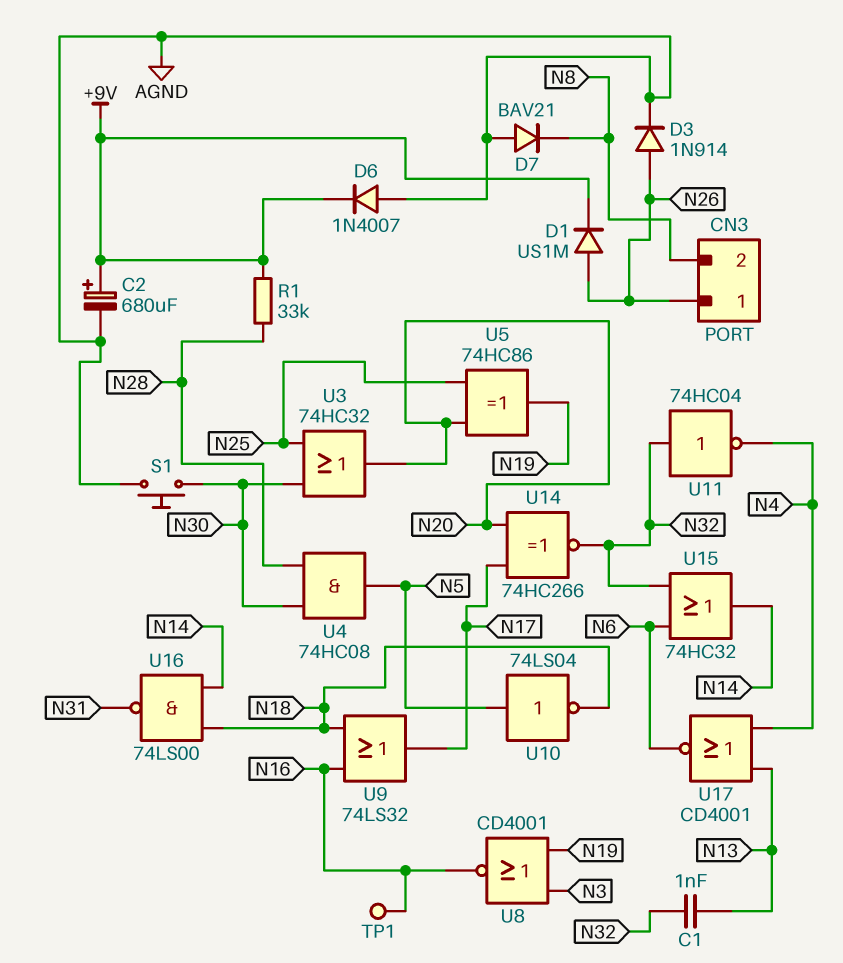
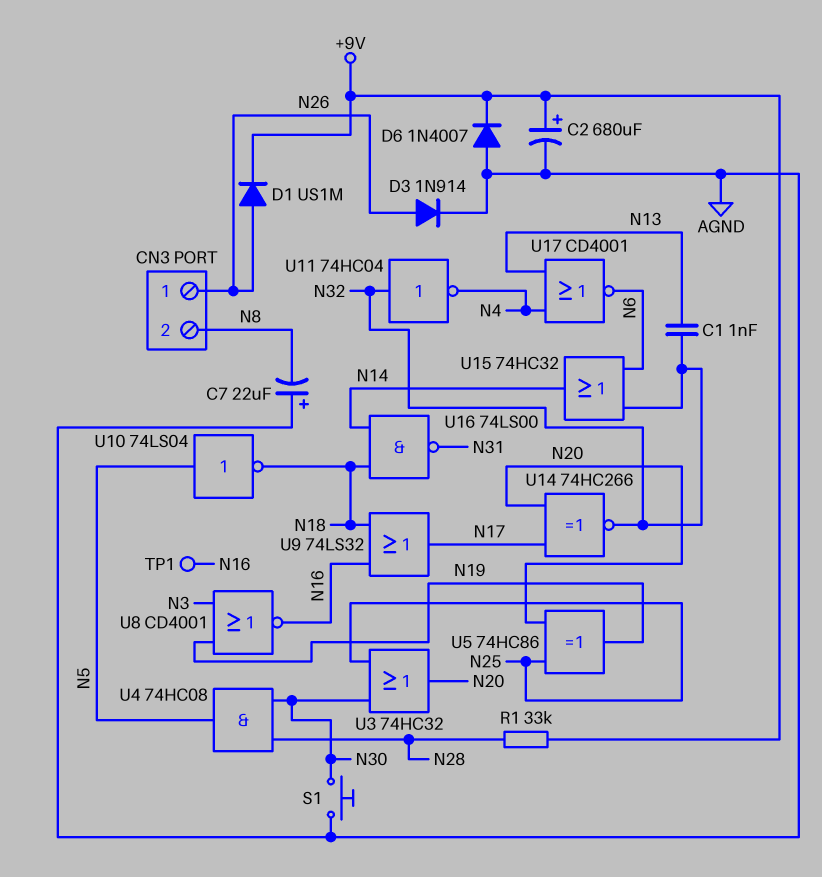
C7: none -> 22uF (plus AGND, minus N8)
D7: diode BAV21 (A AGND, K N8) -> none

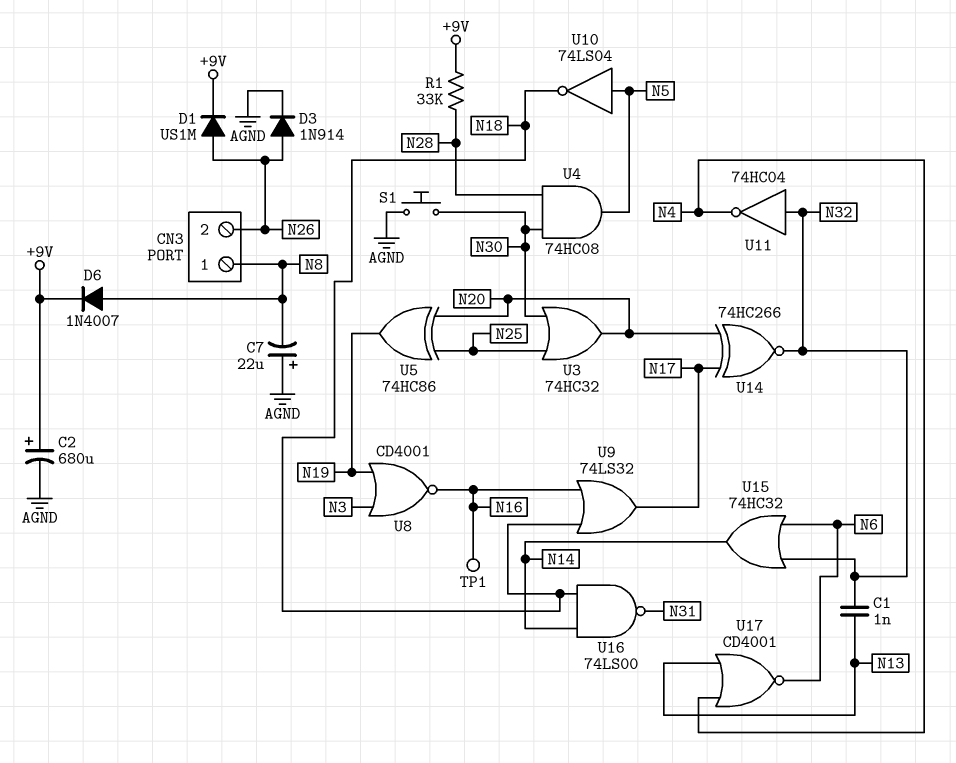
CN3 pin 1: N26 -> N8
CN3 pin 2: N8 -> N26
D6: diode 1N4007 (A AGND, K +9V) -> diode 1N4007 (A N8, K +9V)

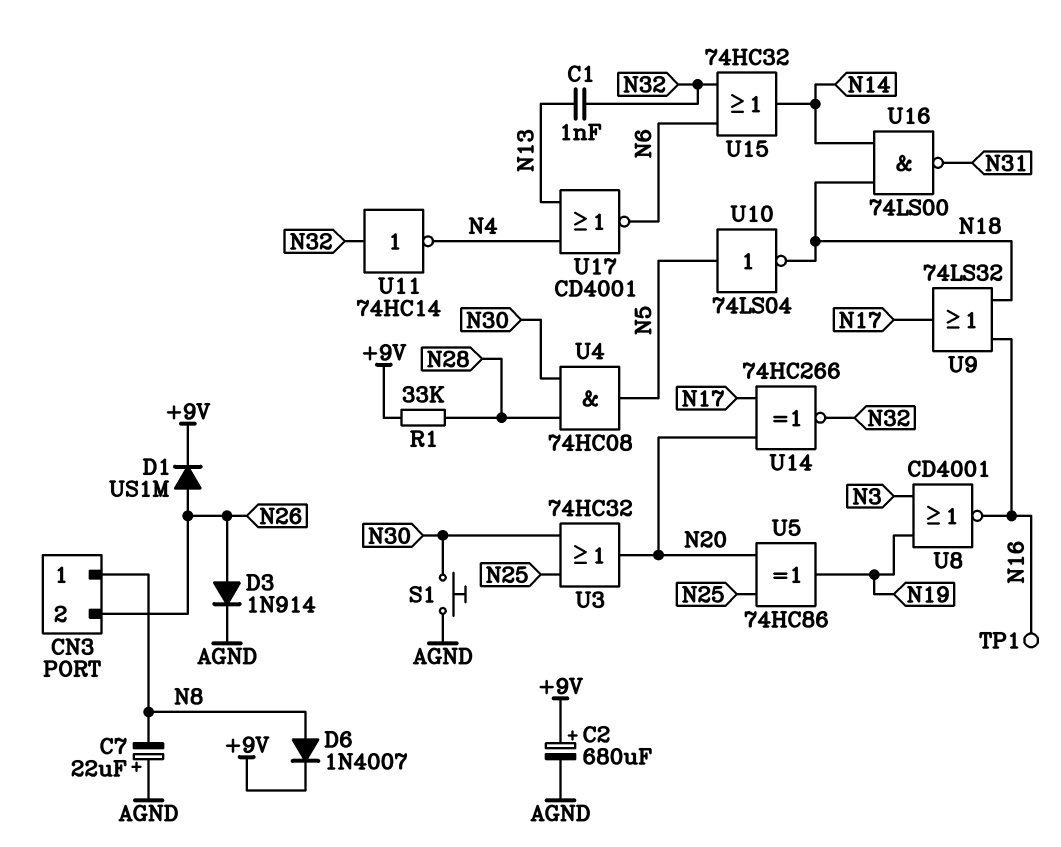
U11: NOT 74HC04 (in N32, out N4) -> NOT 74HC14 (in N32, out N4)

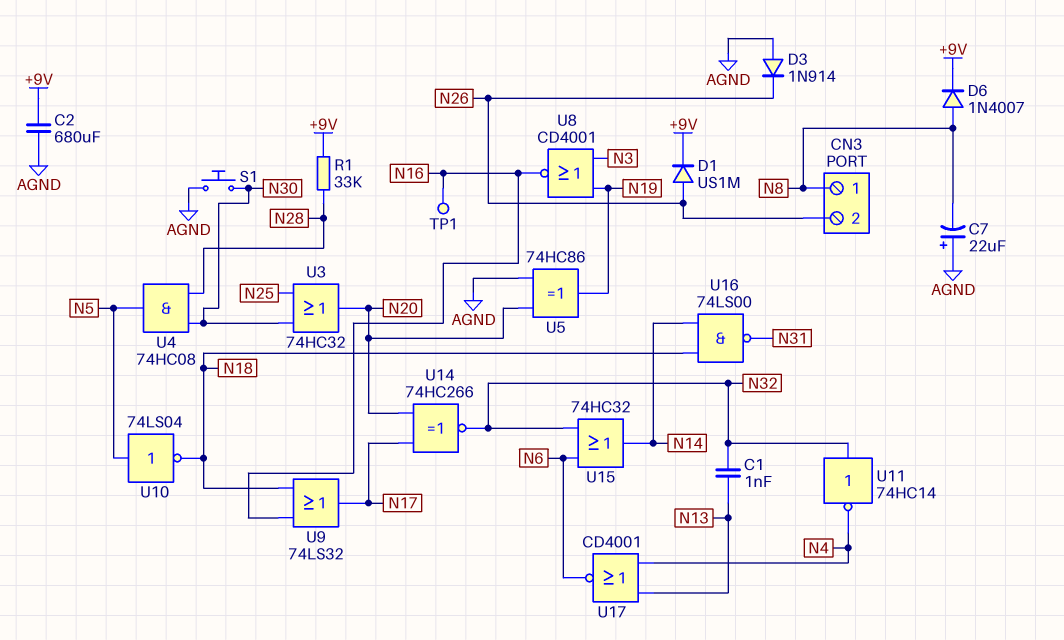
C2: 680uF (plus +9V, minus AGND) -> 680uF (+9V, AGND)
D3: diode 1N914 (A N26, K AGND) -> diode 1N914 (A AGND, K N26)
U5: XOR 74HC86 (in N20, in N25, out N19) -> XOR 74HC86 (in AGND, in N20, out N19)

